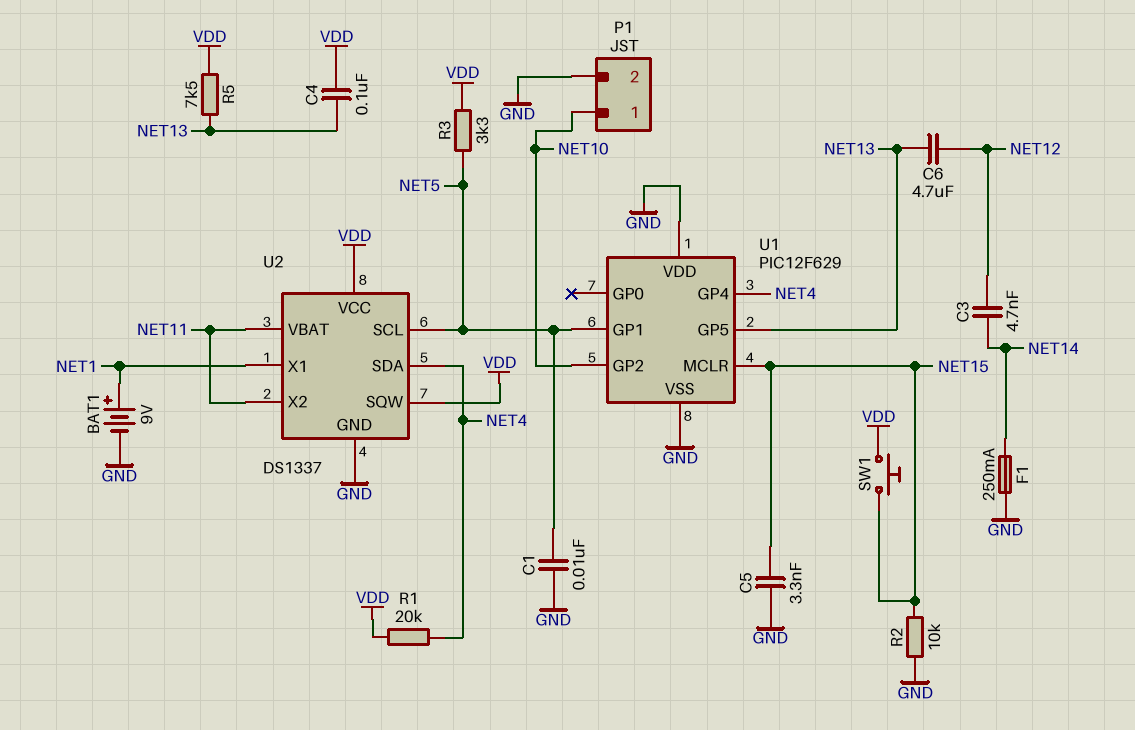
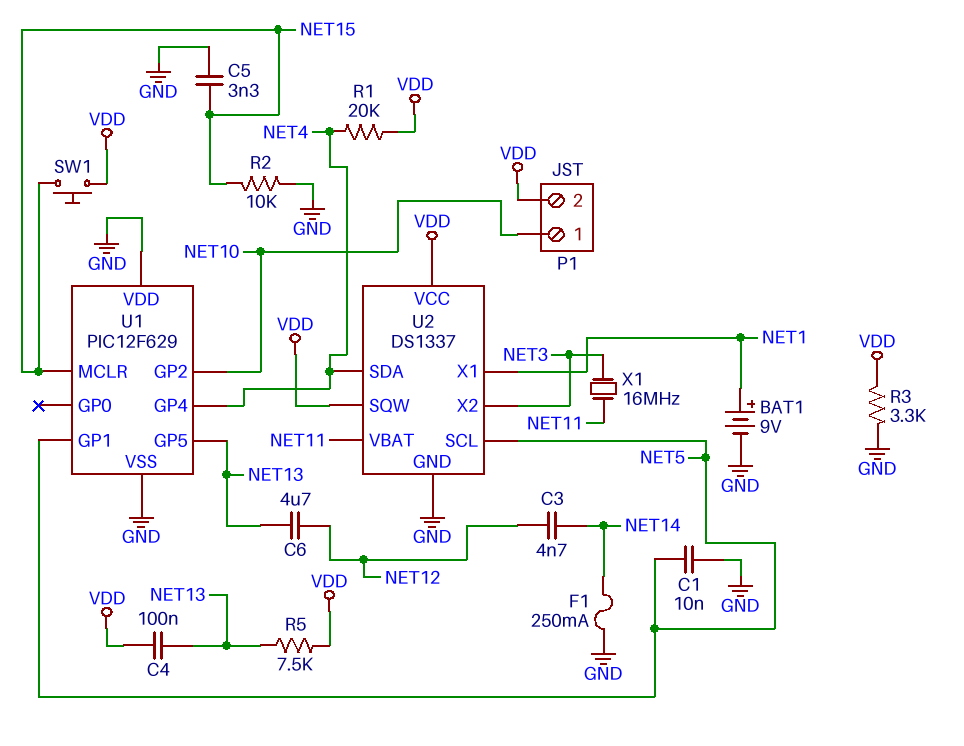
P1 pin 2: GND -> VDD
R3: 3.3k (NET5, VDD) -> 3.3k (GND, VDD)
U2 pin X2: NET11 -> NET3
X1: none -> 16MHz (NET3, NET11)

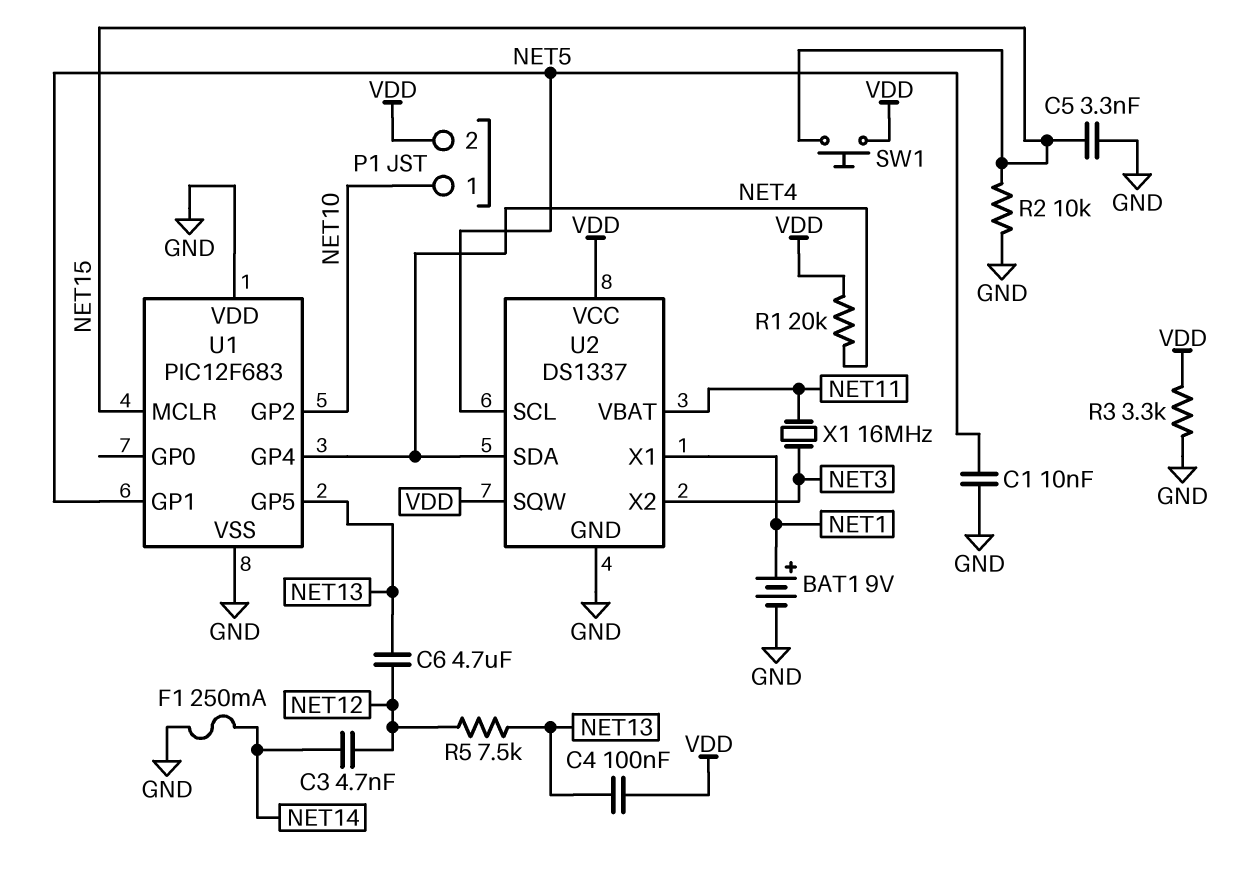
R5: 7.5k (NET13, VDD) -> 7.5k (NET12, NET13)
U1: PIC12F629 -> PIC12F683

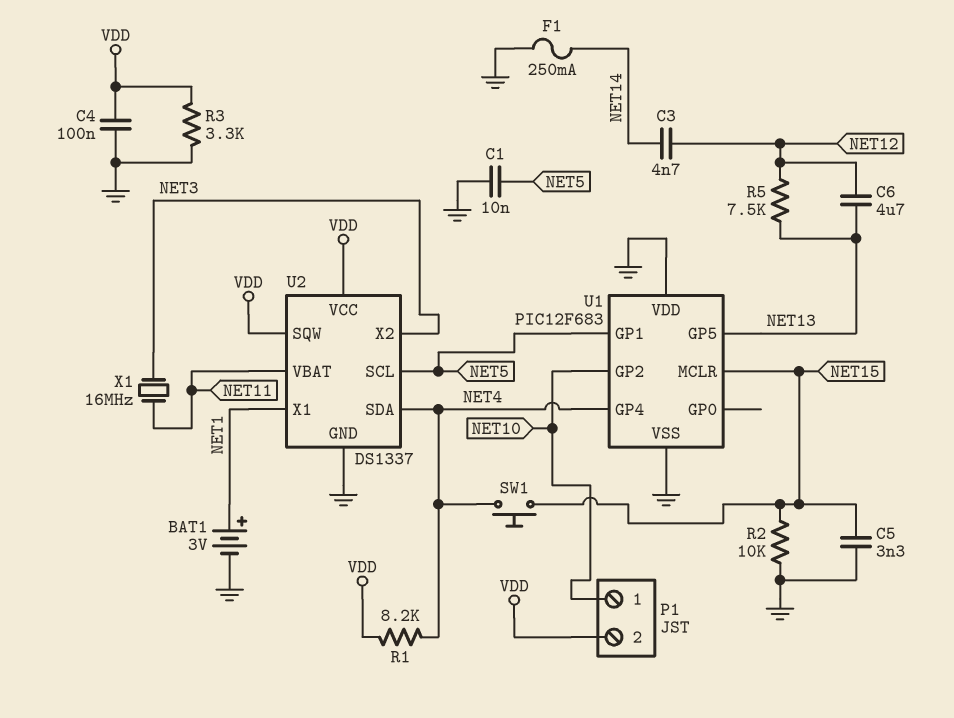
BAT1: 9V (plus NET1, minus GND) -> 3V (plus NET1, minus GND)
C4: 100nF (NET13, VDD) -> 100nF (GND, VDD)
R1: 20k (NET4, VDD) -> 8.2k (NET4, VDD)
SW1: button (NET15, VDD) -> button (NET4, NET15)

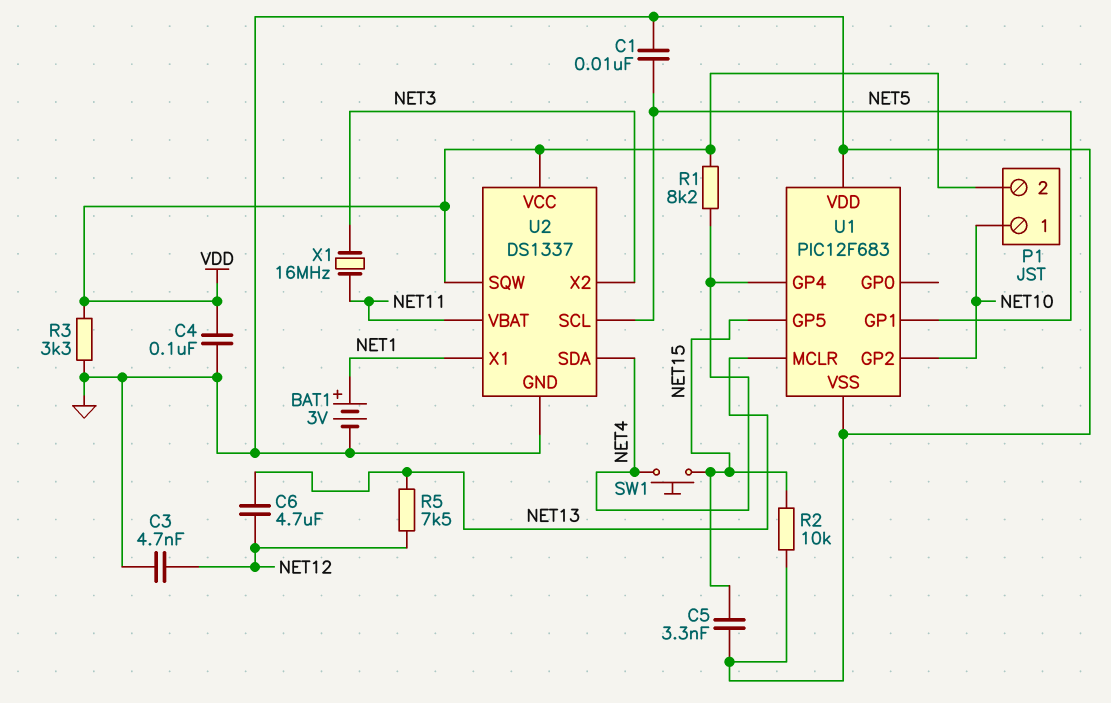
C3: 4.7nF (NET12, NET14) -> 4.7nF (GND, NET12)
F1: 250mA (GND, NET14) -> none
U1 pin GP5: NET13 -> NET15
U1 pin MCLR: NET15 -> NET13

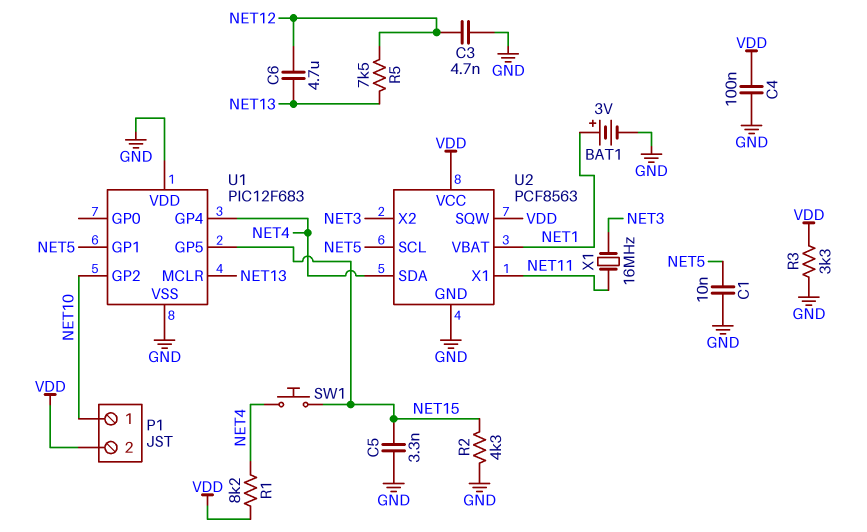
R2: 10k (GND, NET15) -> 4.3k (GND, NET15)
U2: DS1337 -> PCF8563
U2 pin VBAT: NET11 -> NET1
U2 pin X1: NET1 -> NET11

